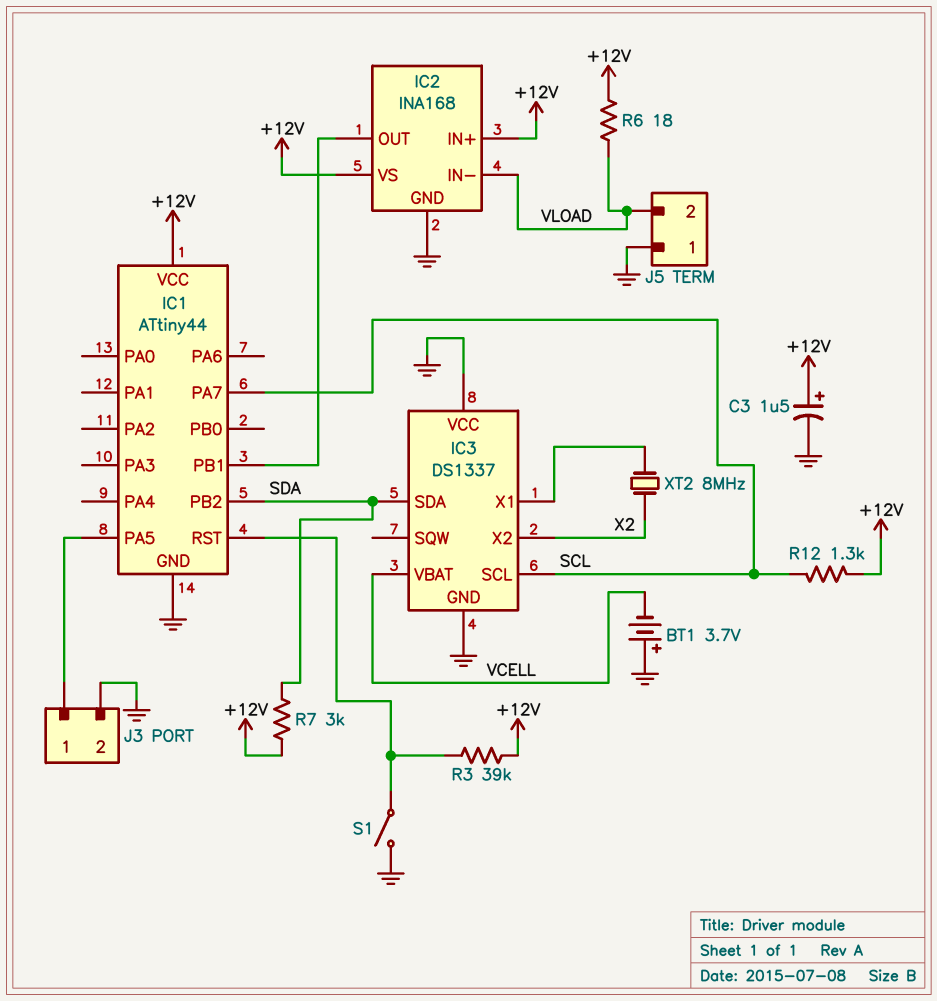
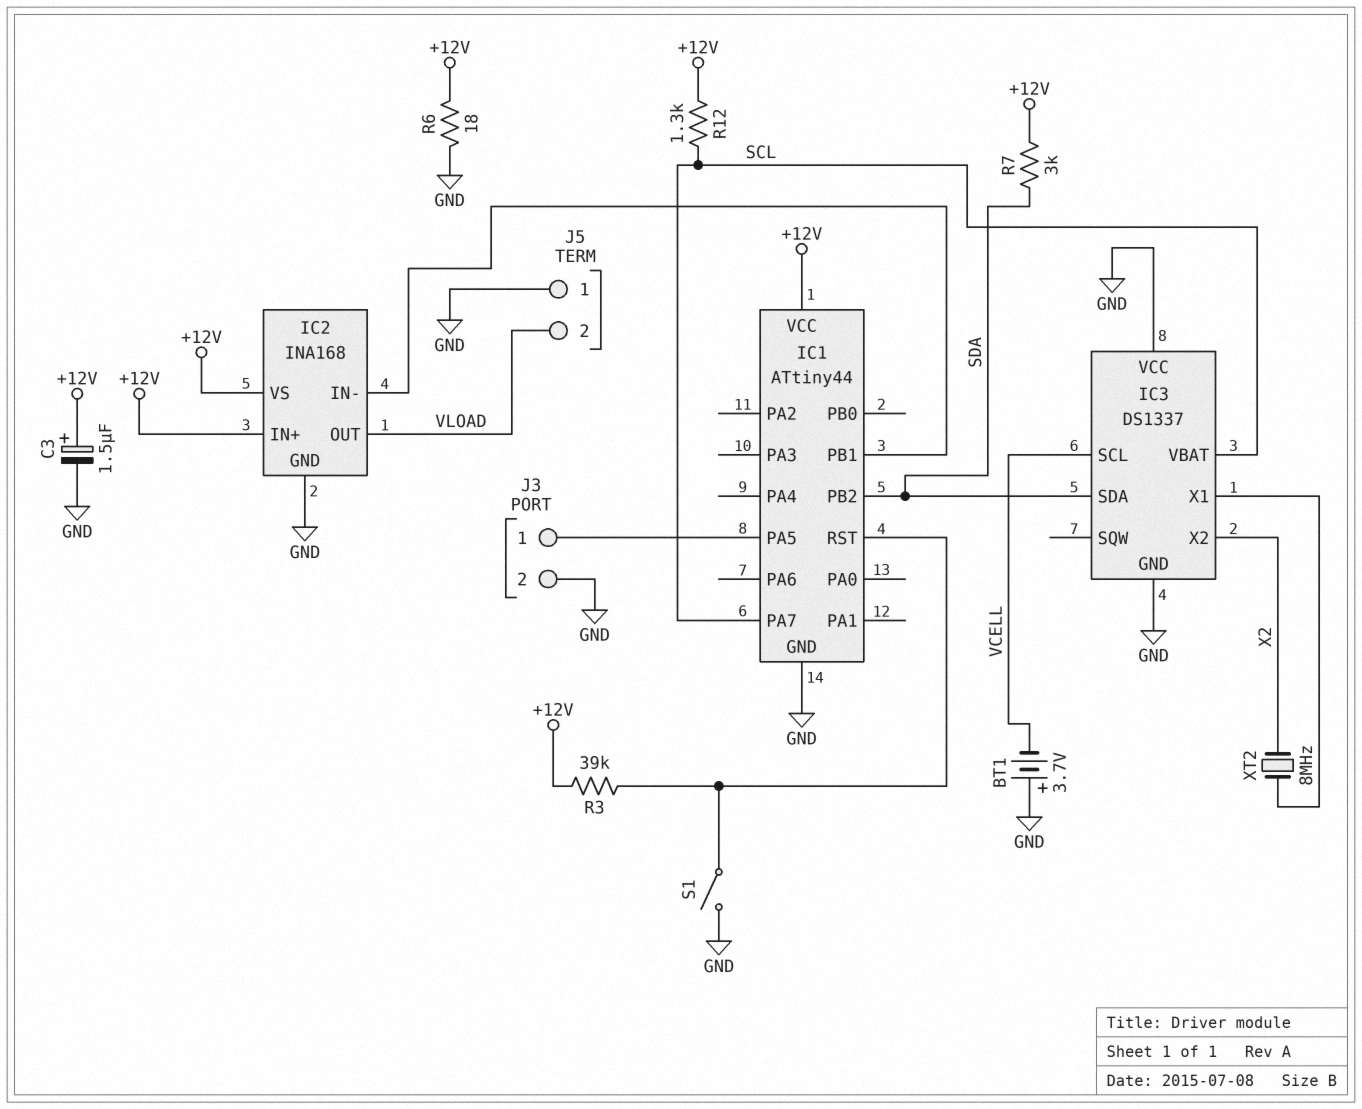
IC2 pin IN-: VLOAD -> IC1/PB1
IC2 pin OUT: IC1/PB1 -> VLOAD
IC3 pin SCL: SCL -> VCELL
IC3 pin VBAT: VCELL -> SCL
R6: 18 (+12V, VLOAD) -> 18 (+12V, GND)

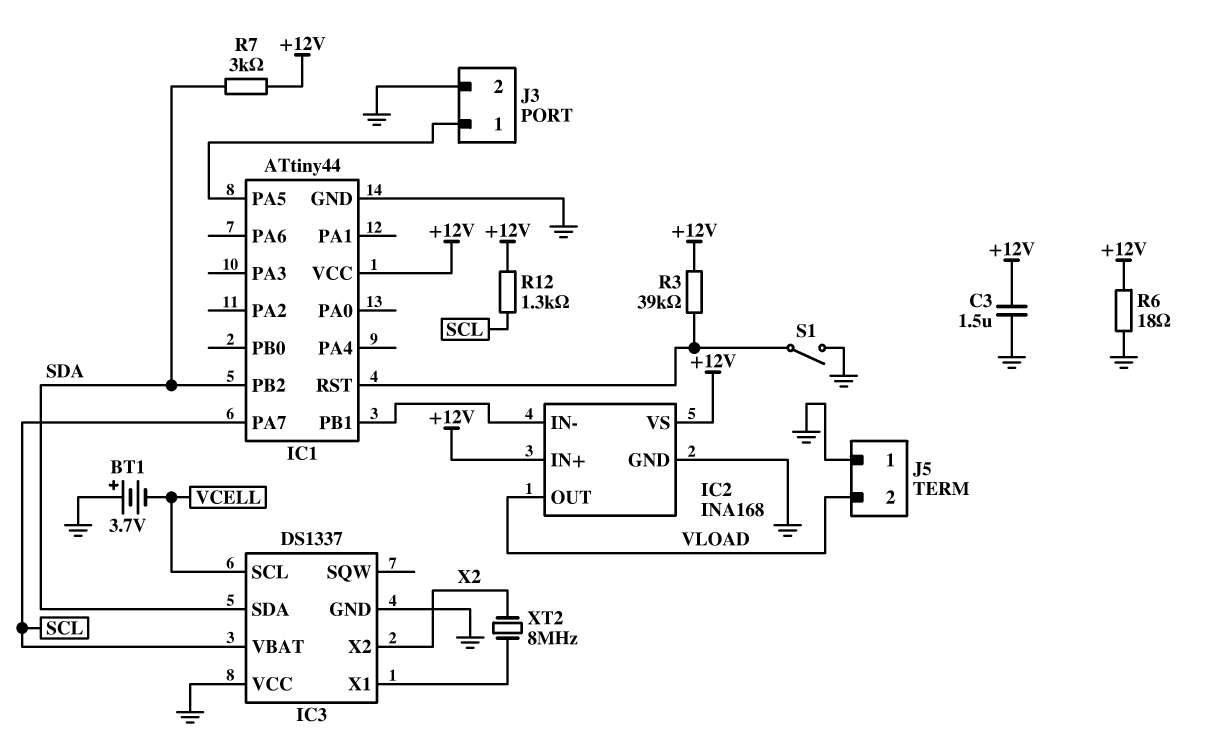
C3: 1.5uF (plus +12V, minus GND) -> 1.5uF (+12V, GND)

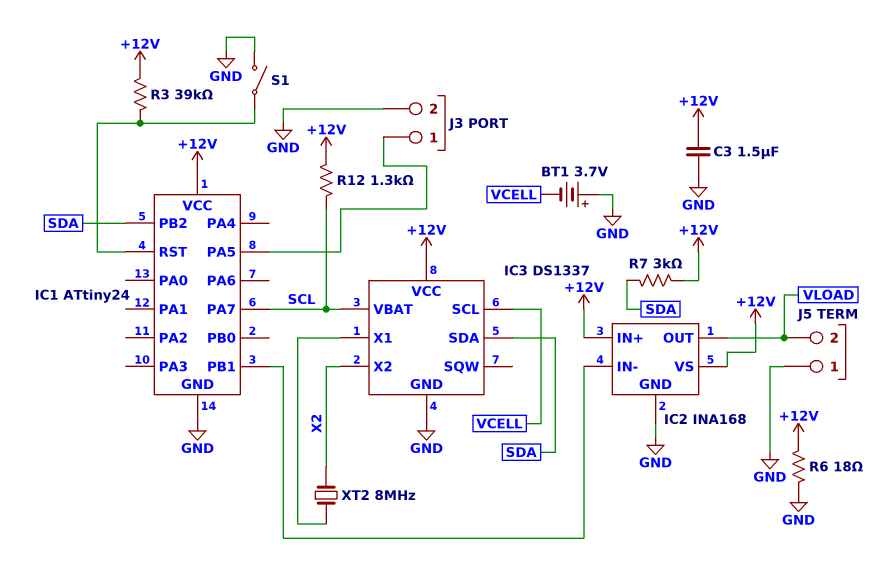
IC1: ATtiny44 -> ATtiny24
IC3 pin VCC: GND -> +12V

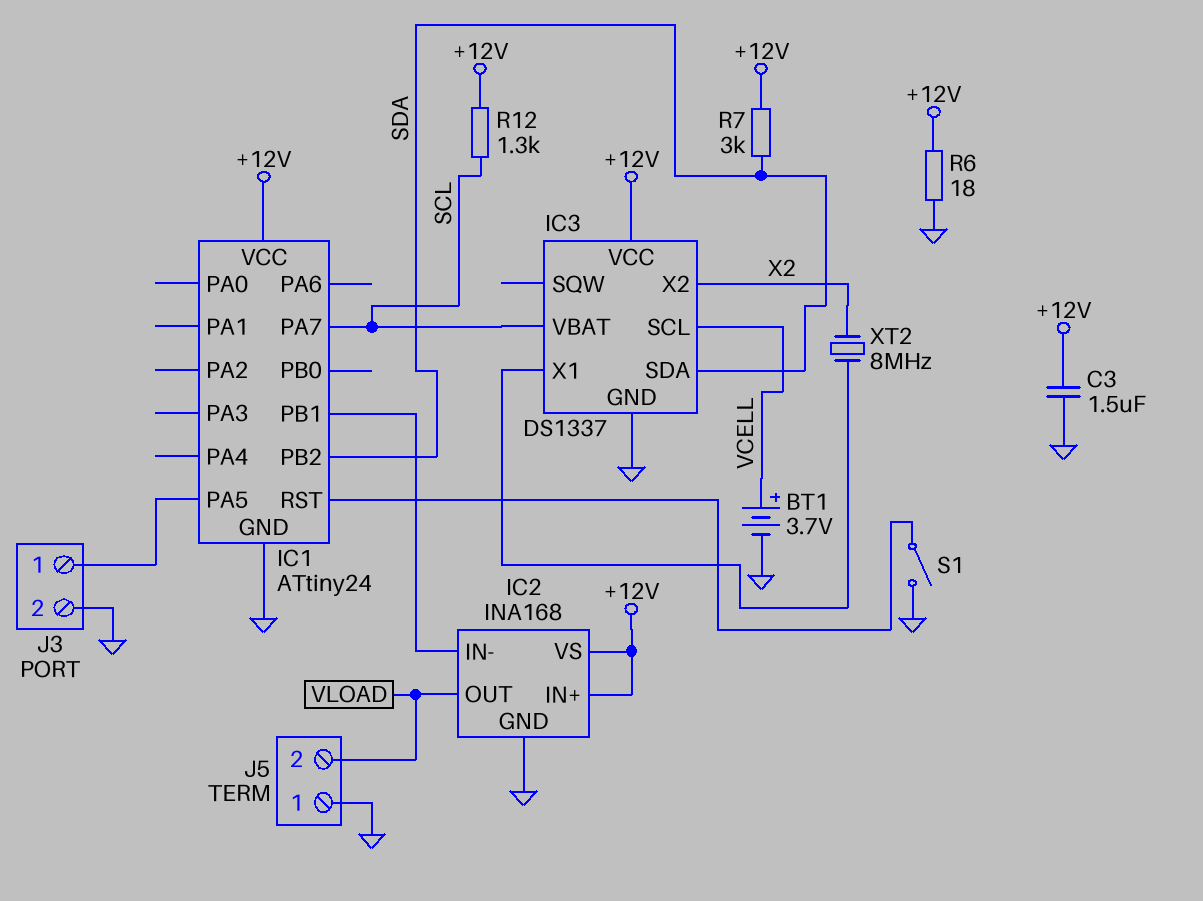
BT1: 3.7V (plus GND, minus VCELL) -> 3.7V (plus VCELL, minus GND)
R3: 39k (+12V, IC1/RST) -> none

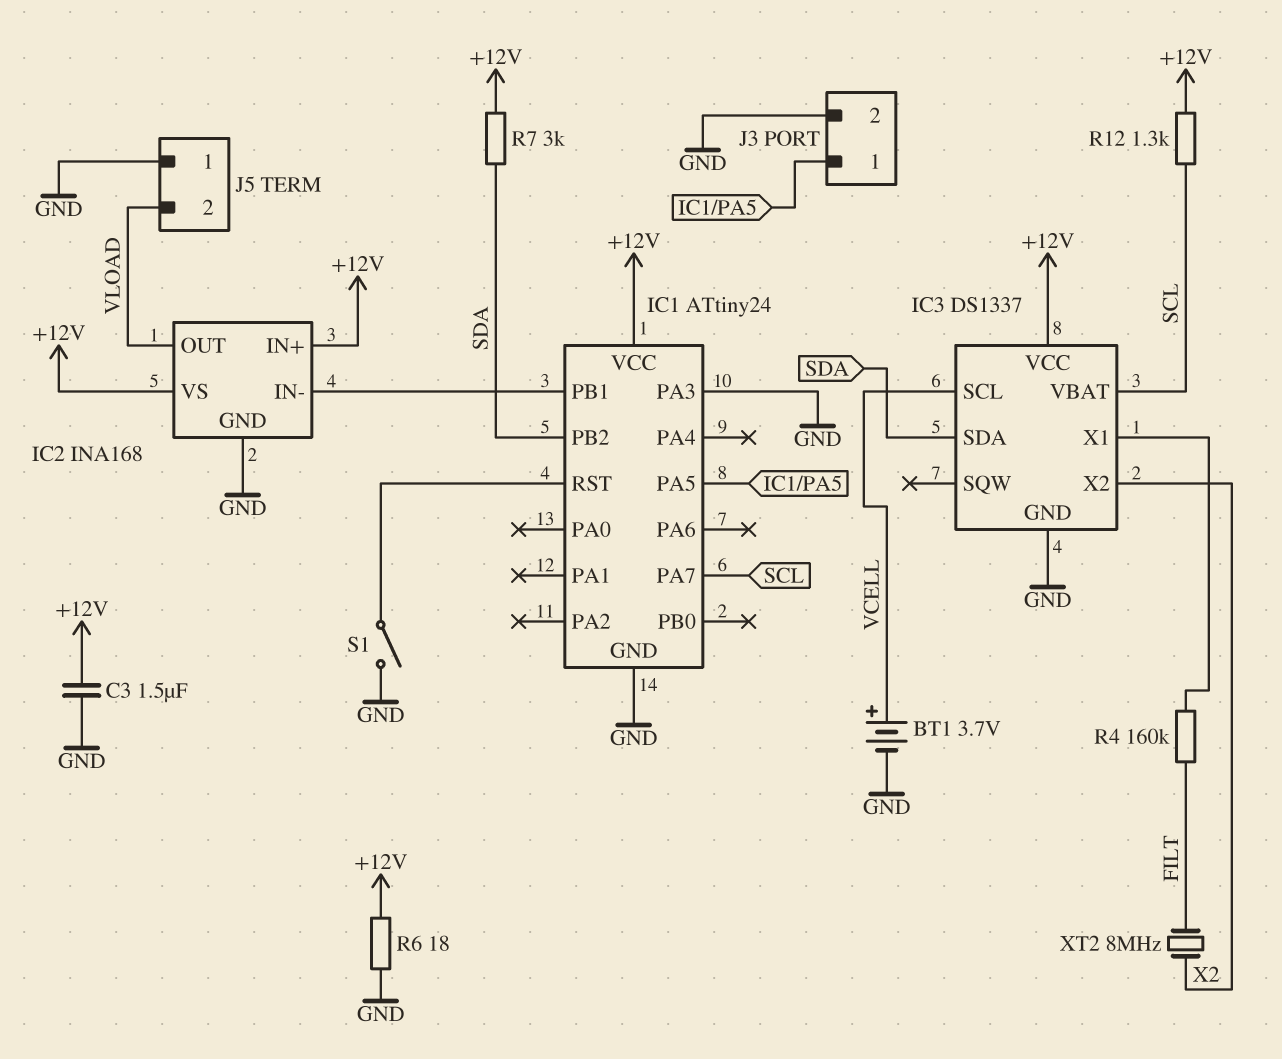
IC1 pin PA3: none -> GND
R4: none -> 160k (FILT, IC3/X1)
XT2: 8MHz (IC3/X1, X2) -> 8MHz (FILT, X2)

